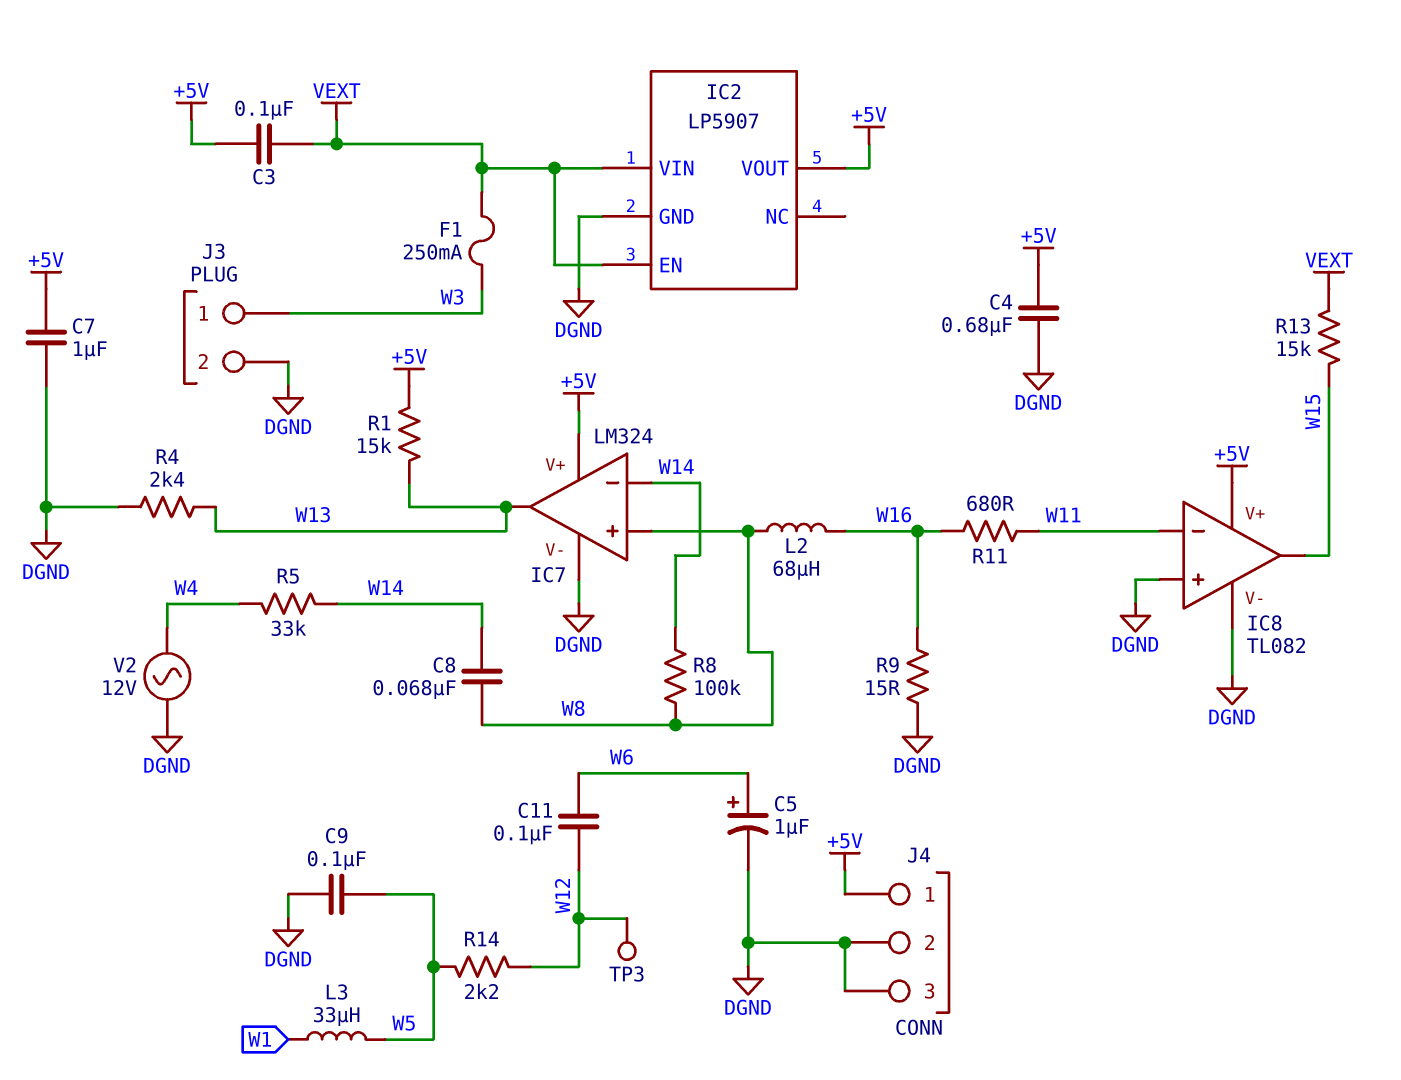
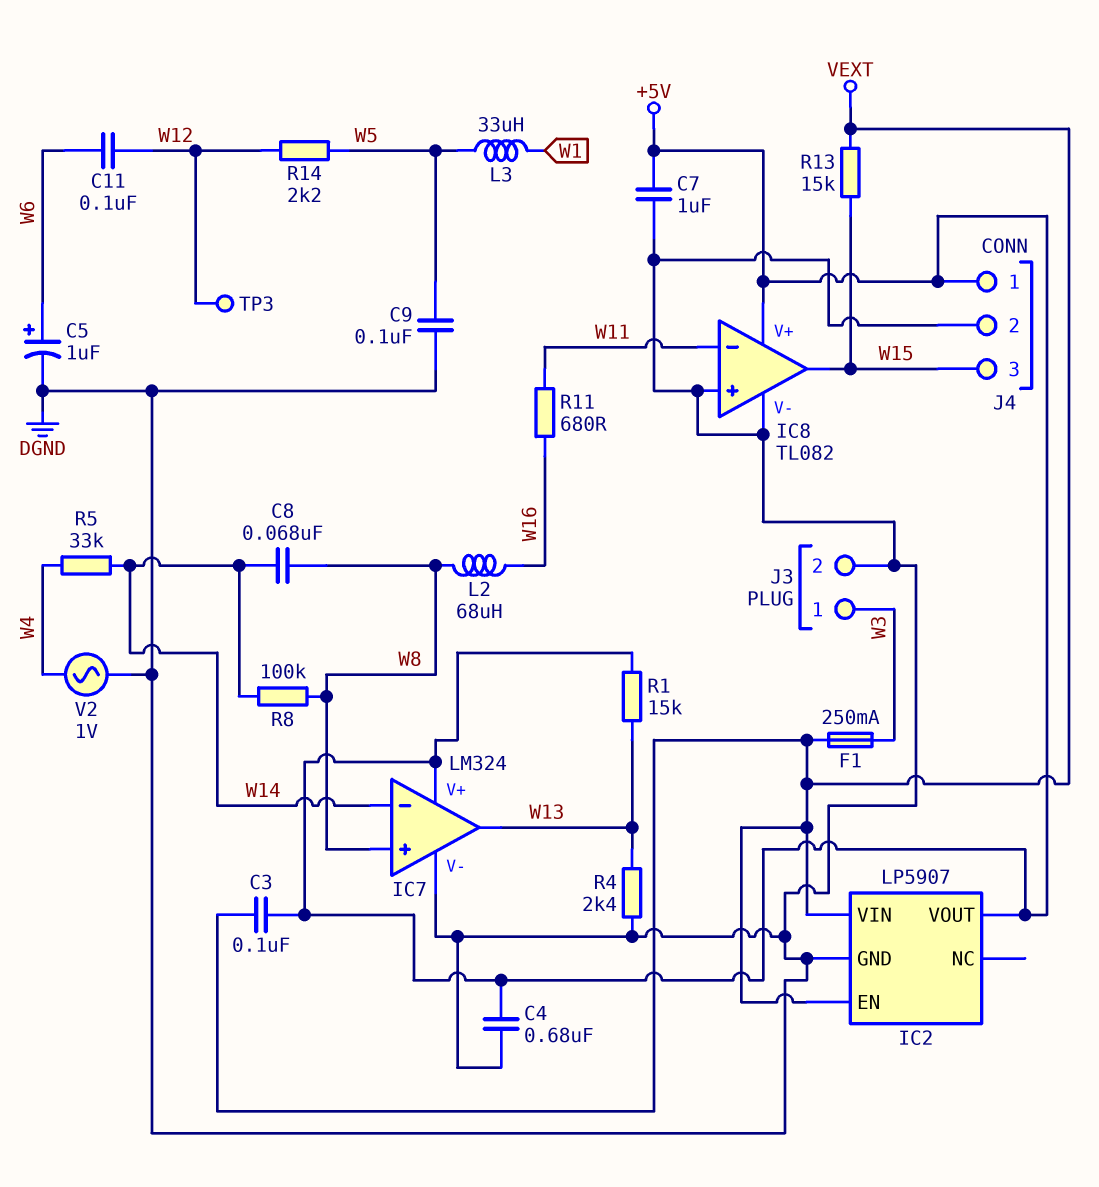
J4 pin 3: DGND -> W15
R9: 15 (DGND, W16) -> none
V2: AC 12V (DGND, W4) -> AC 1V (DGND, W4)

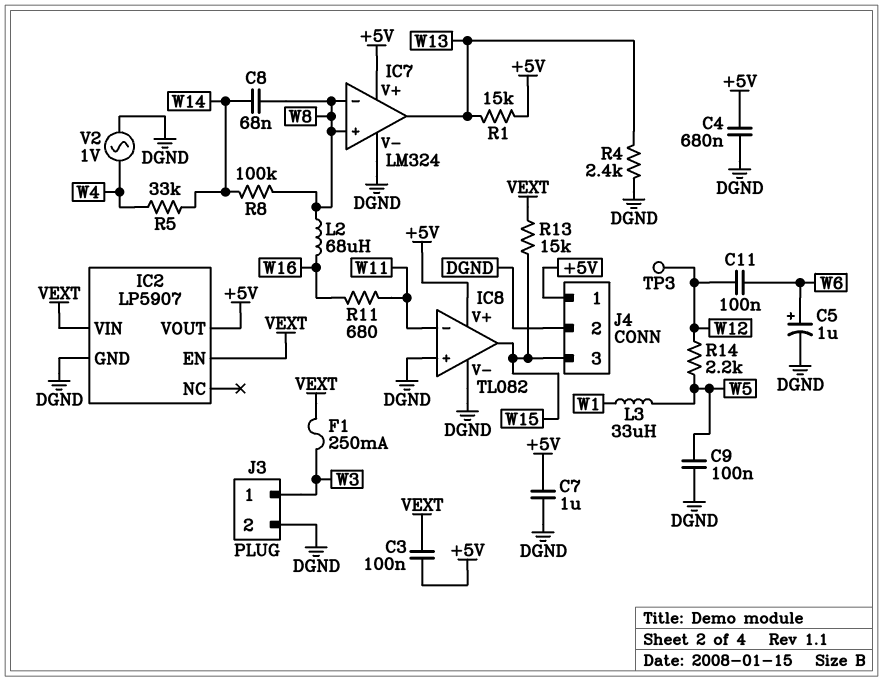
IC7 pin in-: W14 -> W8

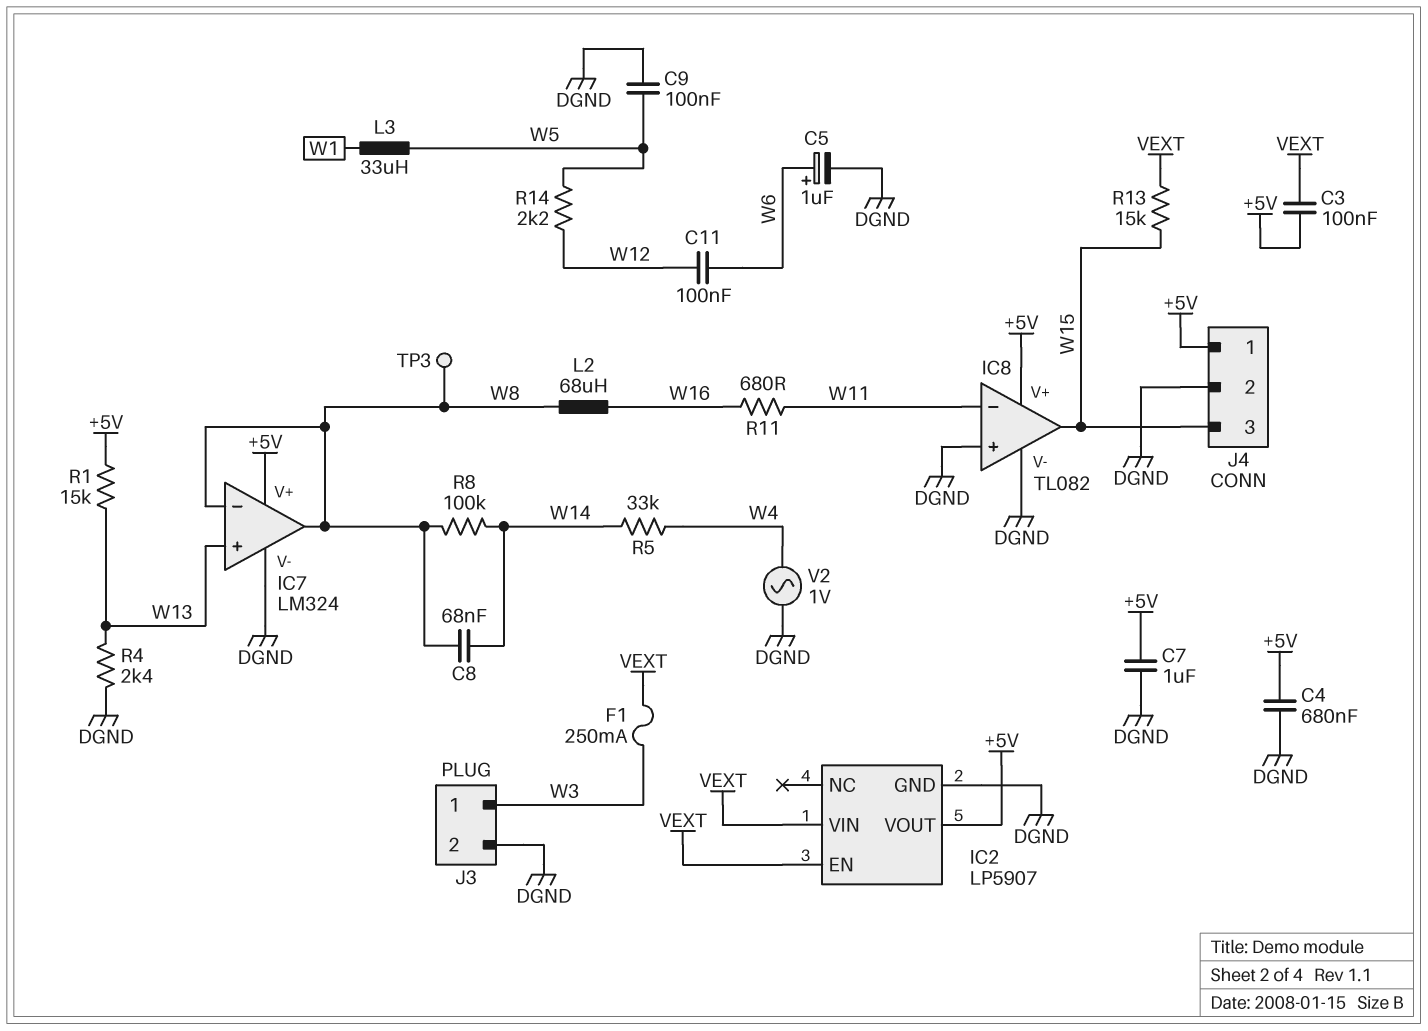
IC7 pin in+: W8 -> W13
IC7 pin out: W13 -> W8
TP3: test point (W12) -> test point (W8)

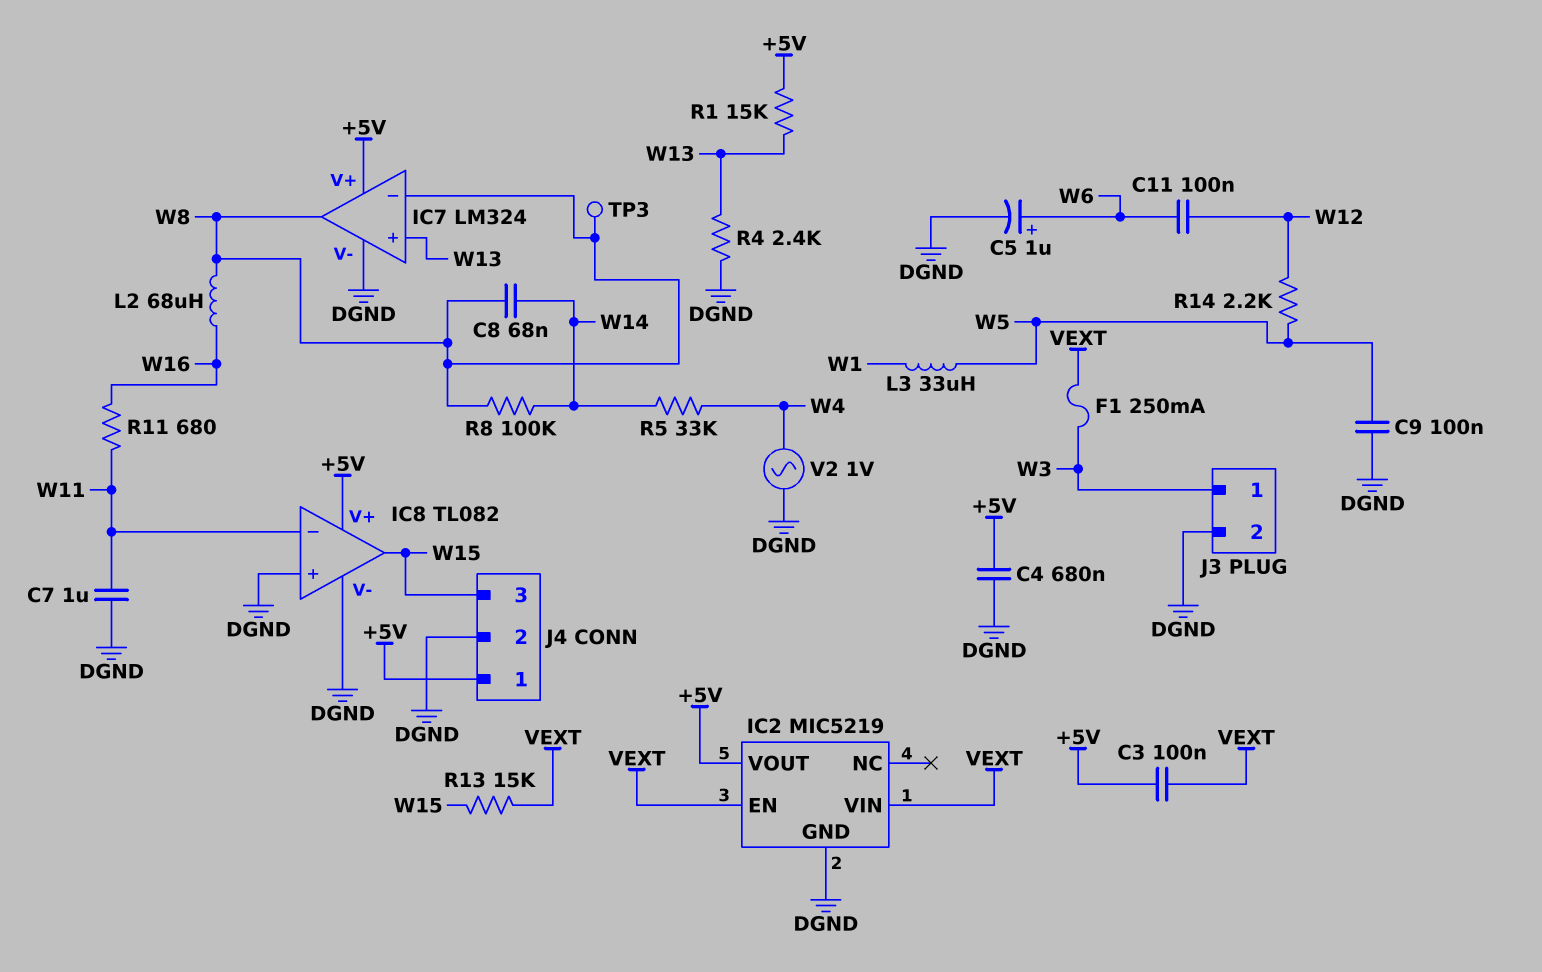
C7: 1uF (+5V, DGND) -> 1uF (DGND, W11)
IC2: LP5907 -> MIC5219

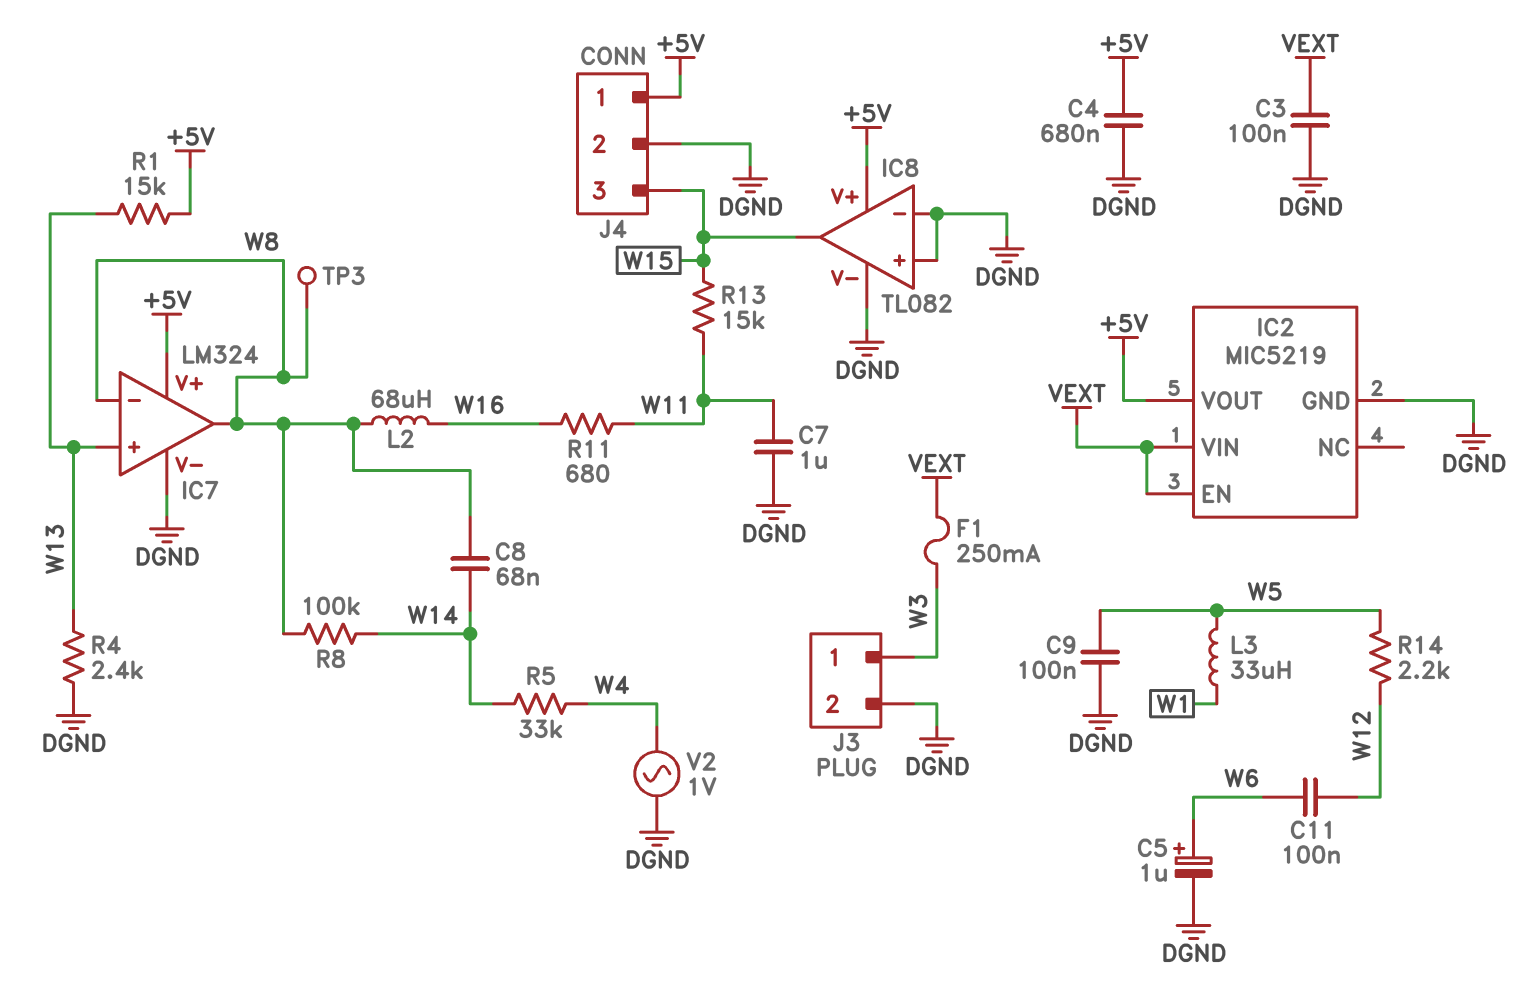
C3: 100nF (+5V, VEXT) -> 100nF (DGND, VEXT)
IC8 pin in-: W11 -> DGND
R13: 15k (VEXT, W15) -> 15k (W11, W15)

